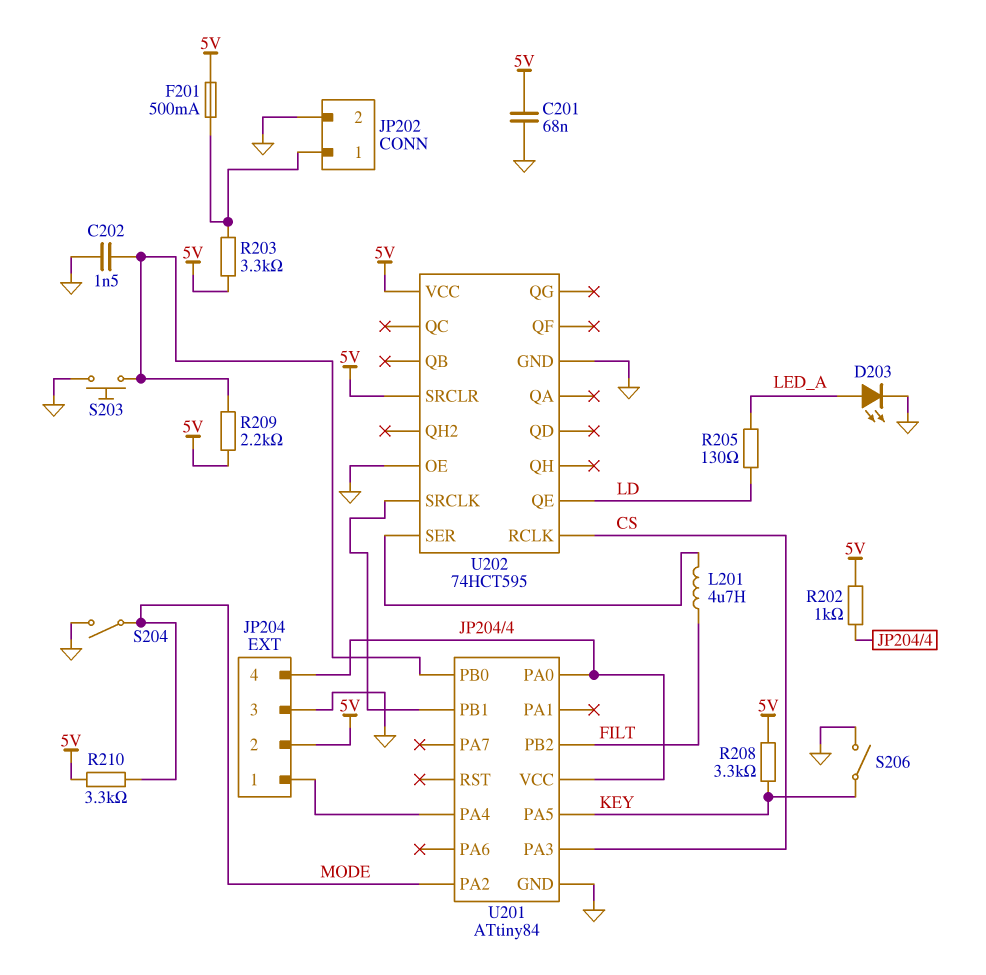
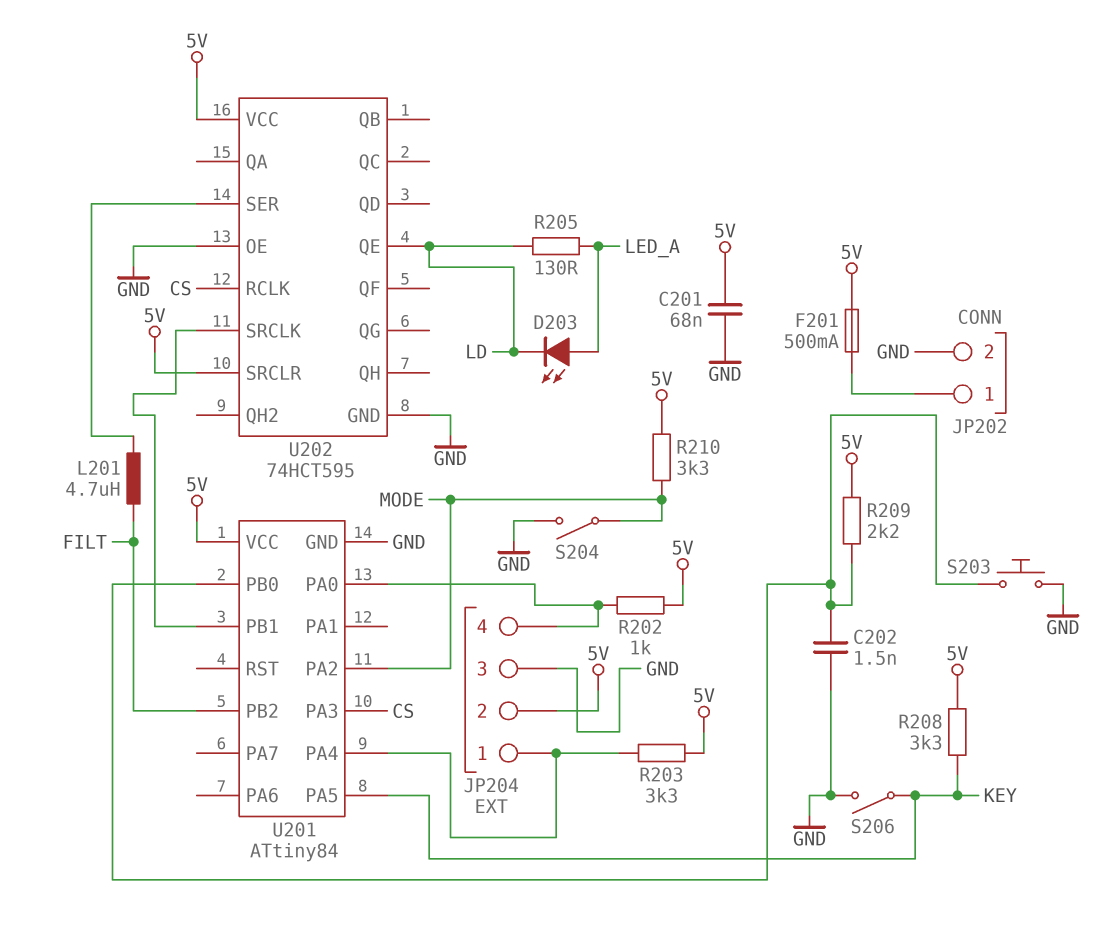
D203: LED (A LED_A, K GND) -> LED (A LED_A, K LD)
R203: 3.3k (5V, JP202/1) -> 3.3k (5V, JP204/1)
U201 pin VCC: JP204/4 -> 5V

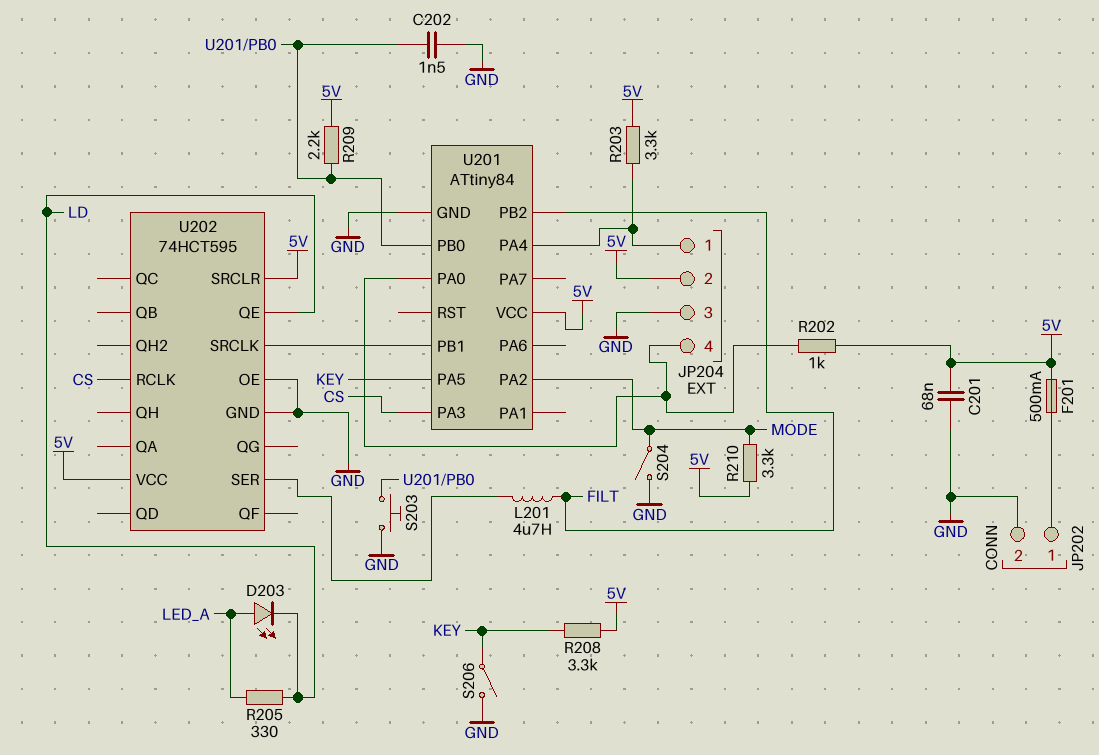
R205: 130 (LD, LED_A) -> 330 (LD, LED_A)

